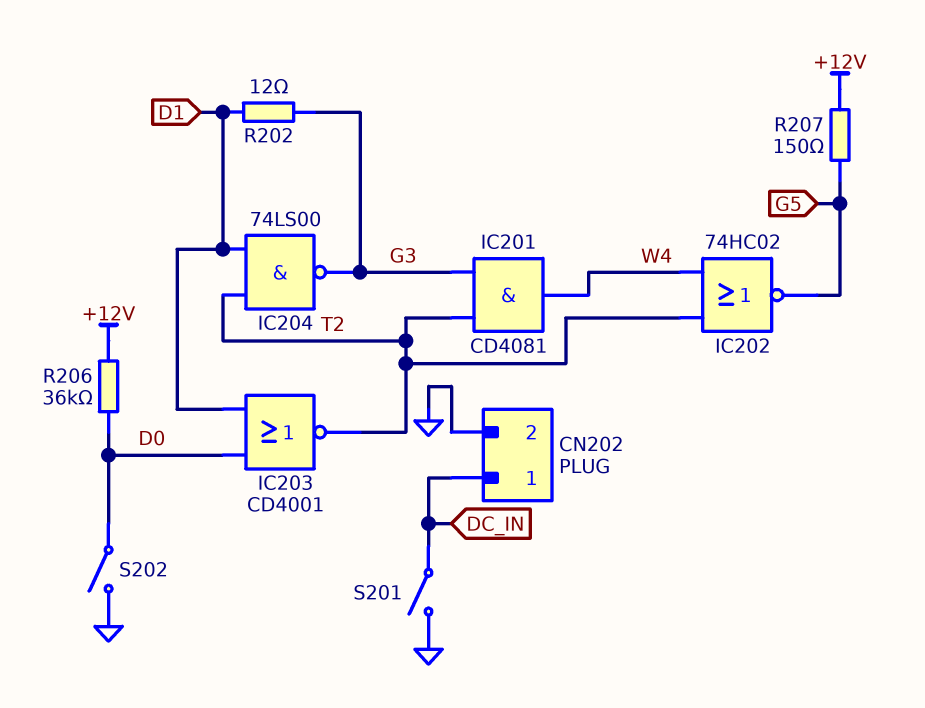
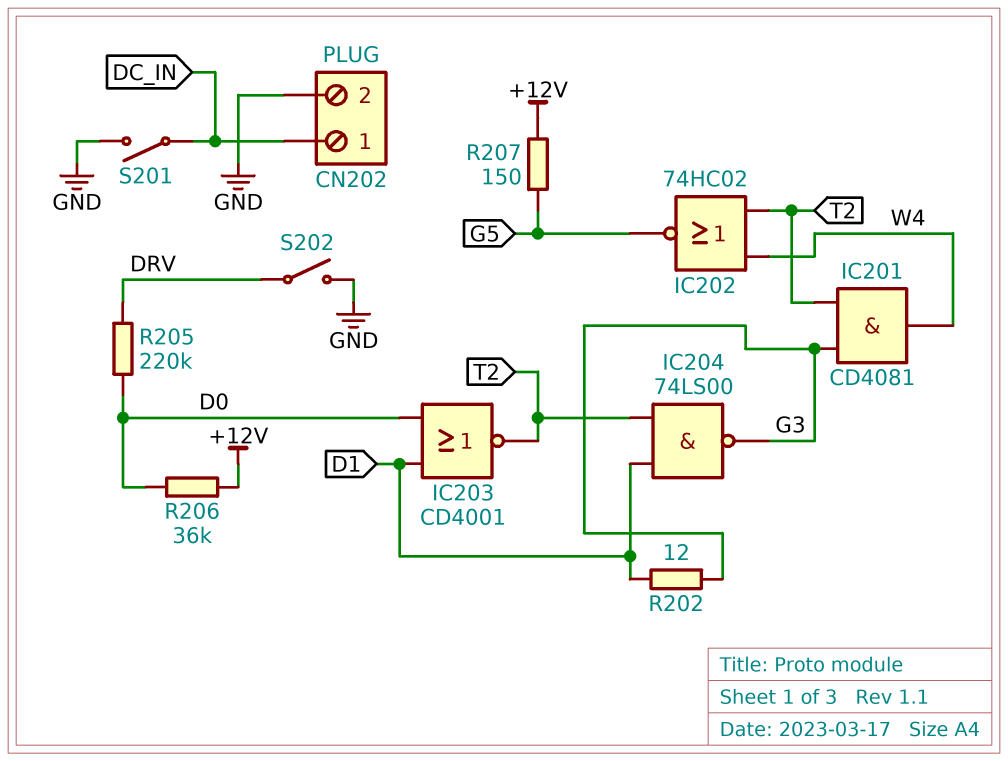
R205: none -> 220k (D0, DRV)
S202: switch (D0, GND) -> switch (DRV, GND)

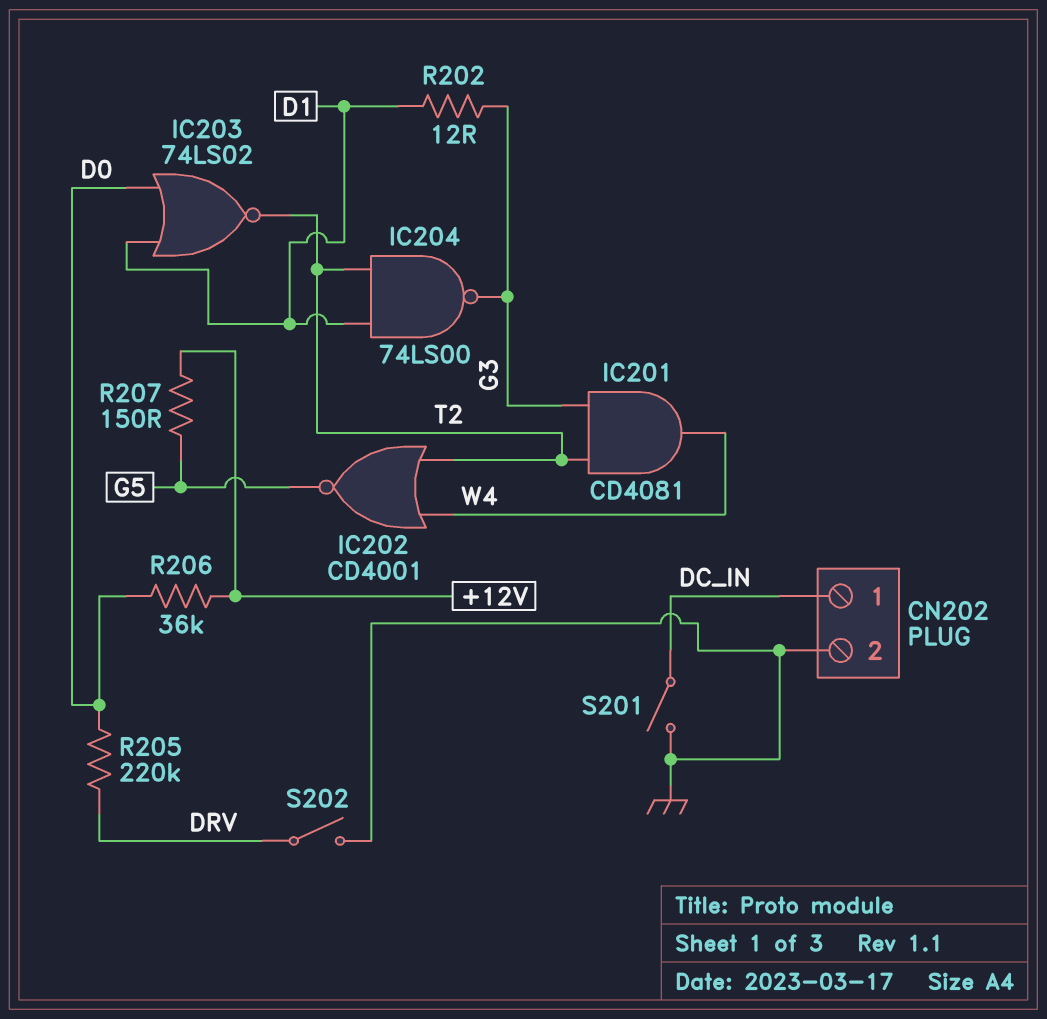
IC202: NOR 74HC02 (in T2, in W4, out G5) -> NOR CD4001 (in T2, in W4, out G5)
IC203: NOR CD4001 (in D0, in D1, out T2) -> NOR 74LS02 (in D0, in D1, out T2)

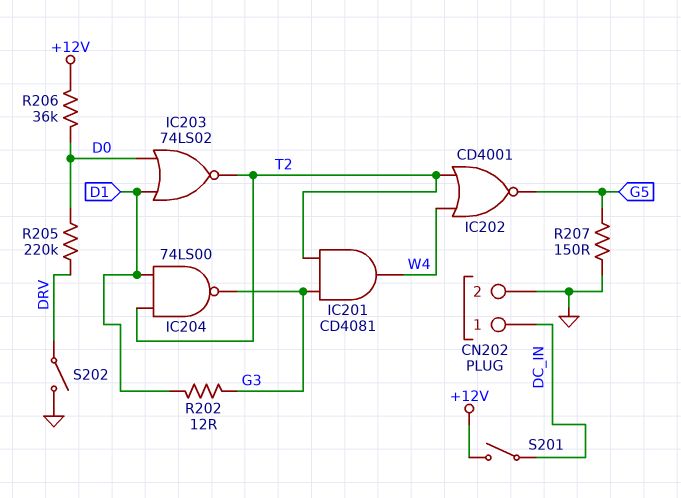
R207: 150 (+12V, G5) -> 150 (G5, GND)
S201: switch (DC_IN, GND) -> switch (+12V, DC_IN)

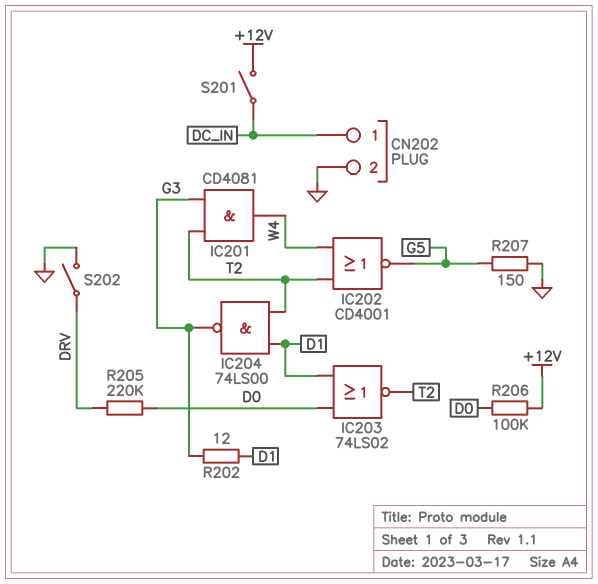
R206: 36k (+12V, D0) -> 100k (+12V, D0)

